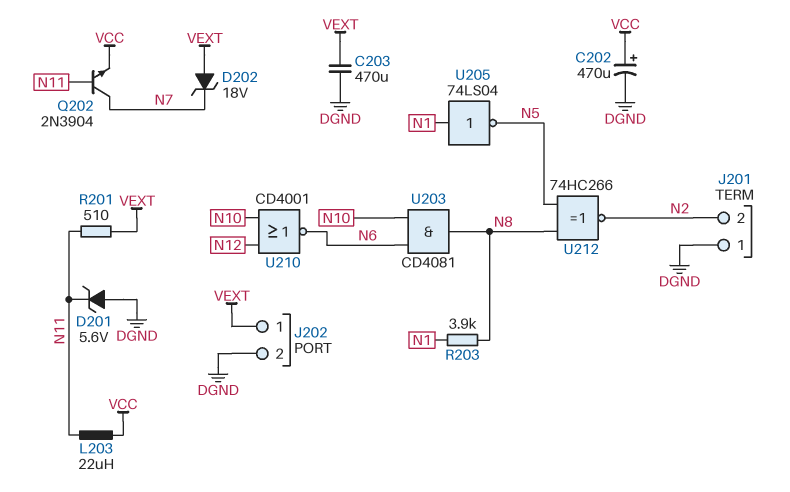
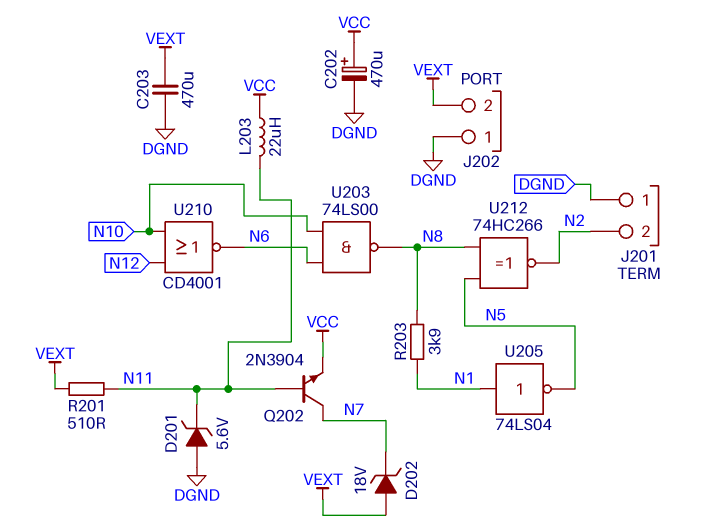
J202 pin 1: VEXT -> DGND
J202 pin 2: DGND -> VEXT
U203: AND CD4081 (in N6, in N10, out N8) -> NAND 74LS00 (in N6, in N10, out N8)

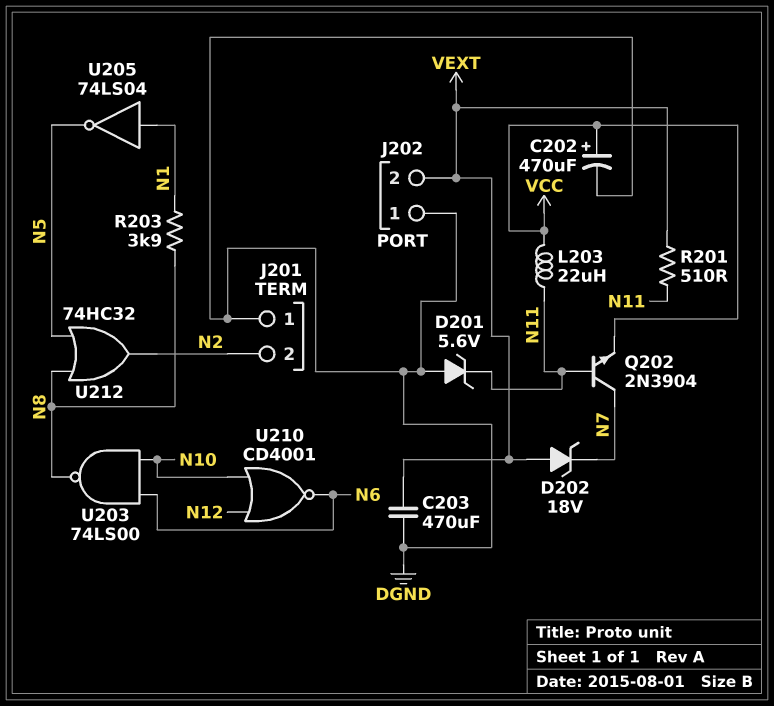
U212: XNOR 74HC266 (in N5, in N8, out N2) -> OR 74HC32 (in N5, in N8, out N2)

